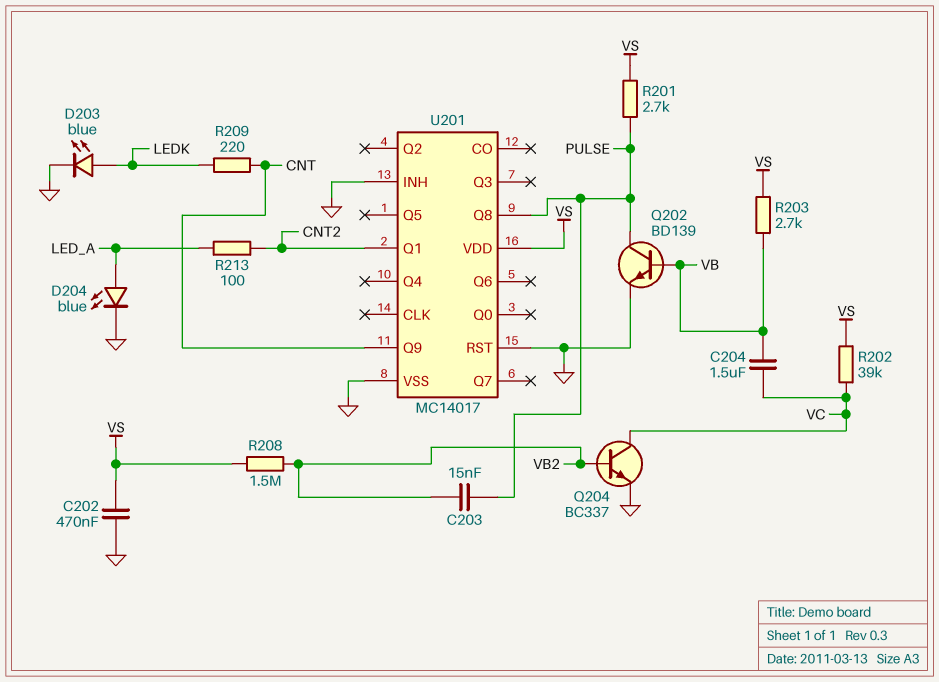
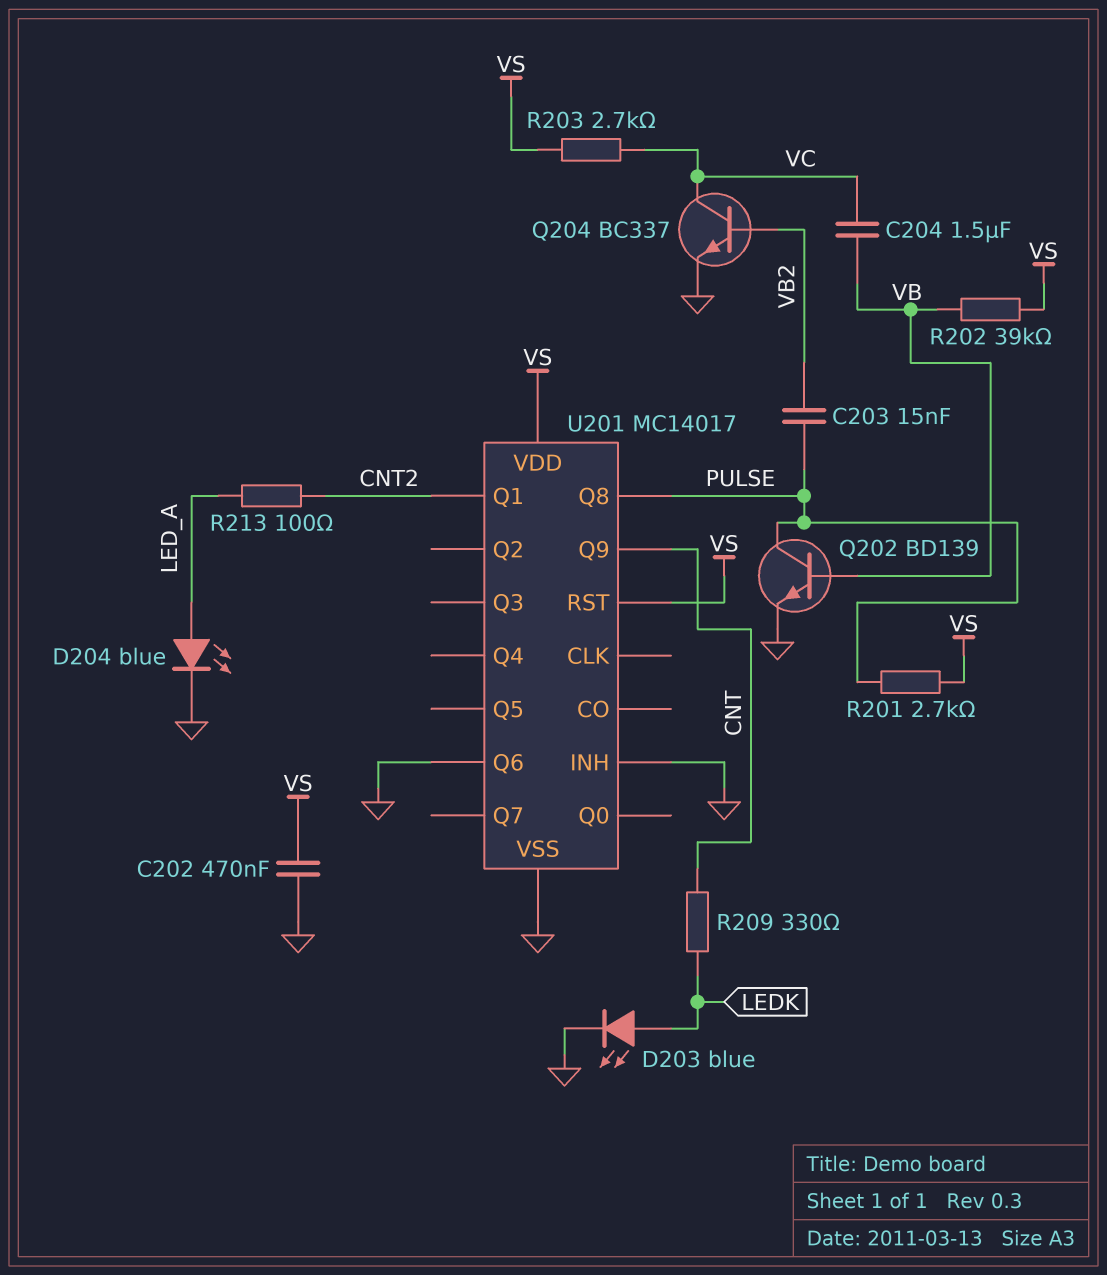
R202: 39k (VC, VS) -> 39k (VB, VS)
R203: 2.7k (VB, VS) -> 2.7k (VC, VS)
R208: 1.5M (VB2, VS) -> none
R209: 220 (CNT, LEDK) -> 330 (CNT, LEDK)
U201 pin Q6: none -> GND
U201 pin RST: GND -> VS

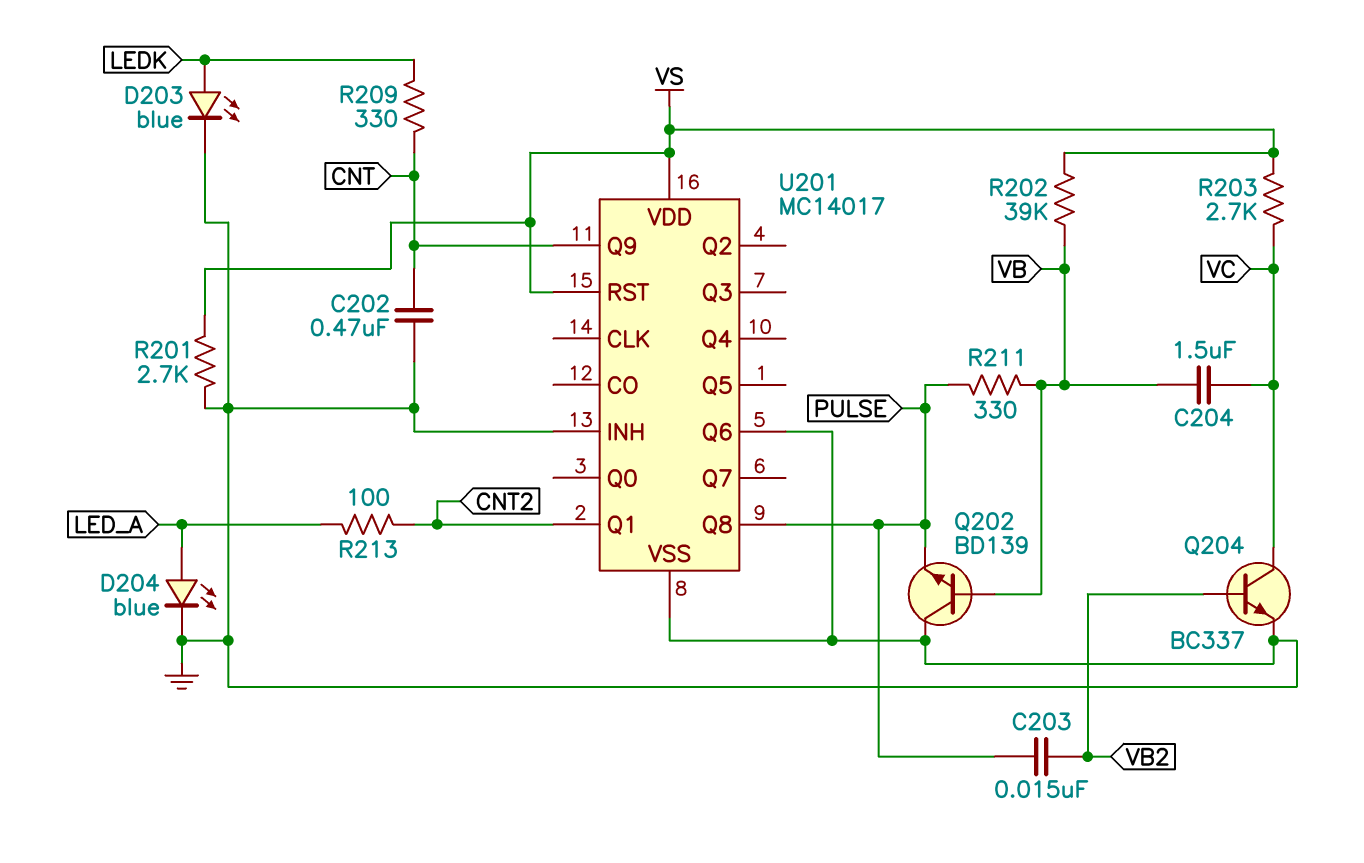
C202: 470nF (GND, VS) -> 470nF (CNT, GND)
Q202: NPN BD139 (B VB, C PULSE, E GND) -> NPN BD139 (B VB, C GND, E PULSE)
R201: 2.7k (PULSE, VS) -> 2.7k (GND, VS)
R211: none -> 330 (PULSE, VB)

